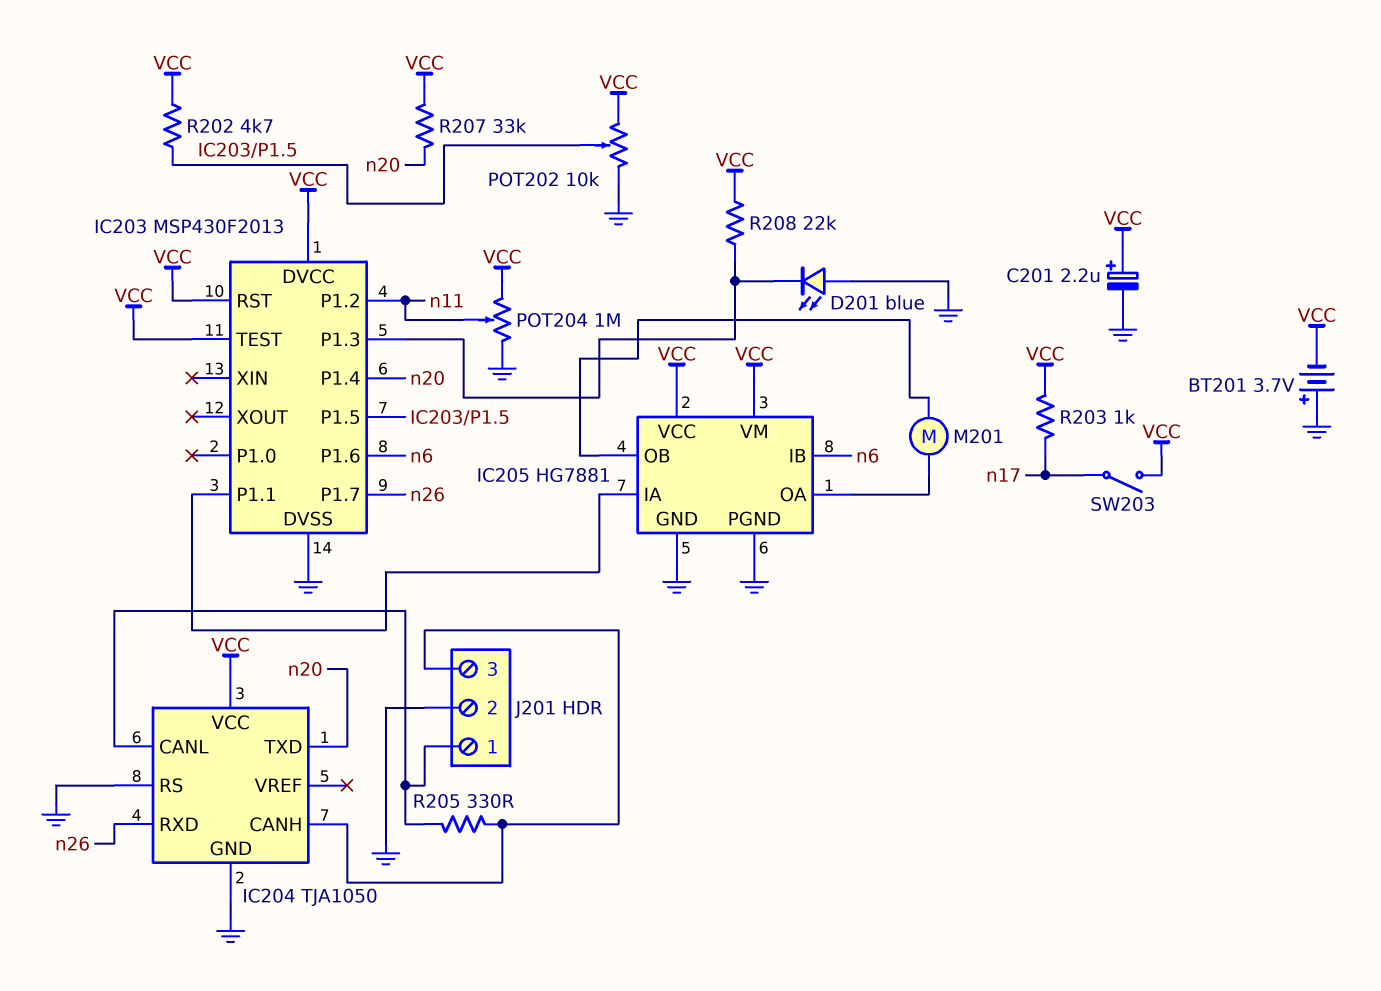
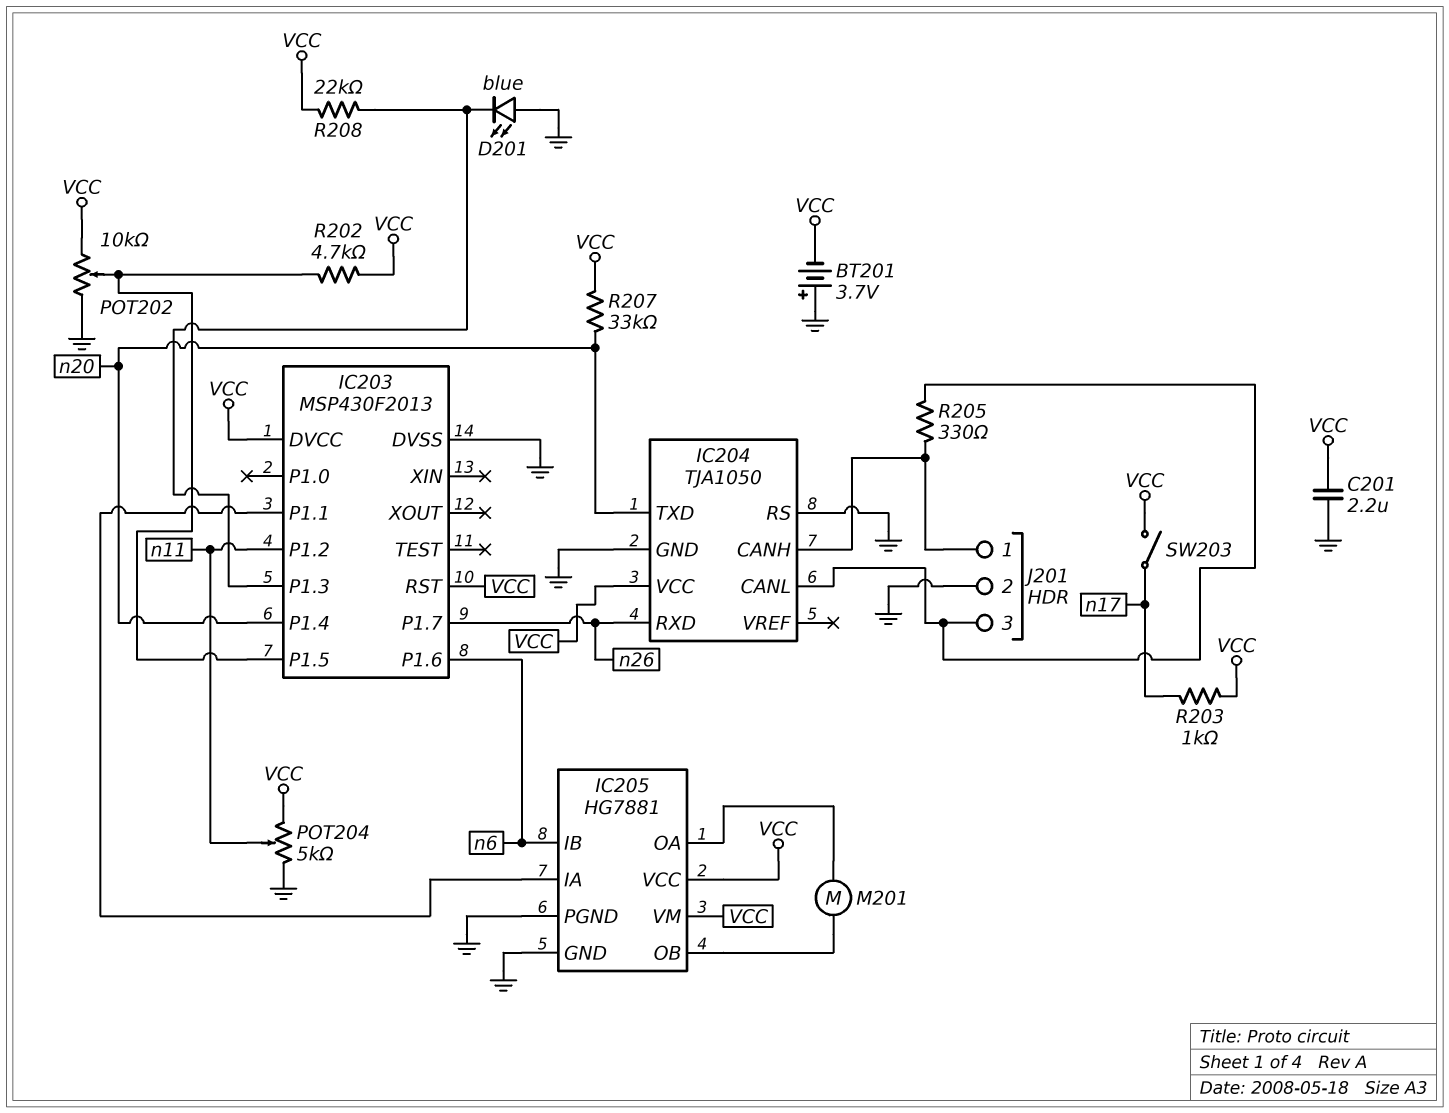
C201: 2.2uF (plus VCC, minus GND) -> 2.2uF (GND, VCC)
IC203 pin TEST: VCC -> none
J201 pin 1: IC204/CANL -> IC204/CANH
J201 pin 3: IC204/CANH -> IC204/CANL
POT204: 1M (GND, VCC, wiper n11) -> 5k (GND, VCC, wiper n11)

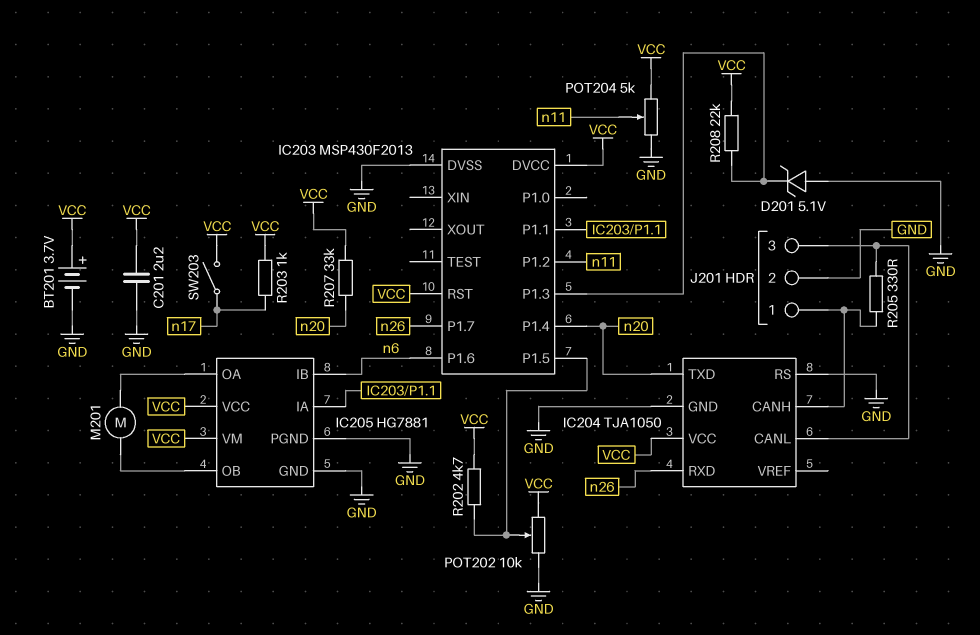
BT201: 3.7V (plus GND, minus VCC) -> 3.7V (plus VCC, minus GND)
D201: LED blue (A GND, K IC203/P1.3) -> zener 5.1V (A GND, K IC203/P1.3)

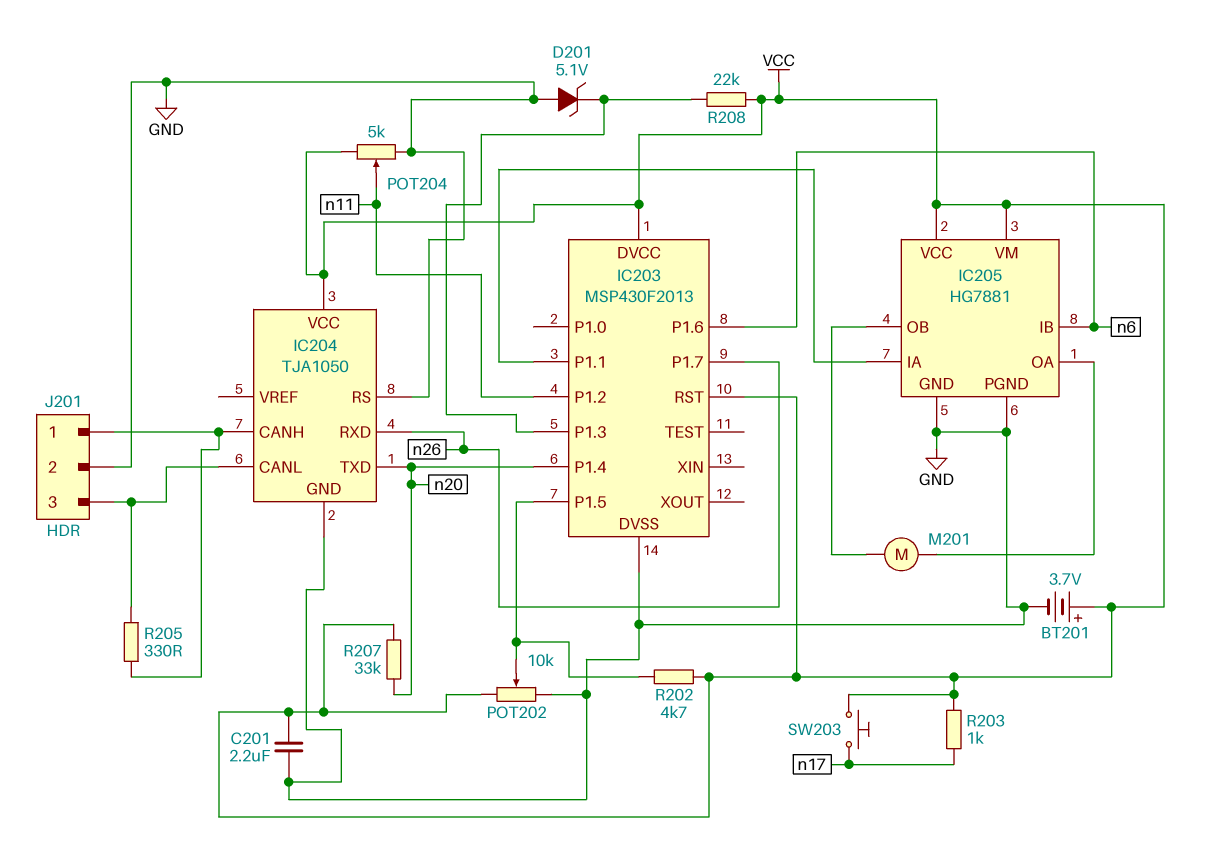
SW203: switch (VCC, n17) -> button (VCC, n17)

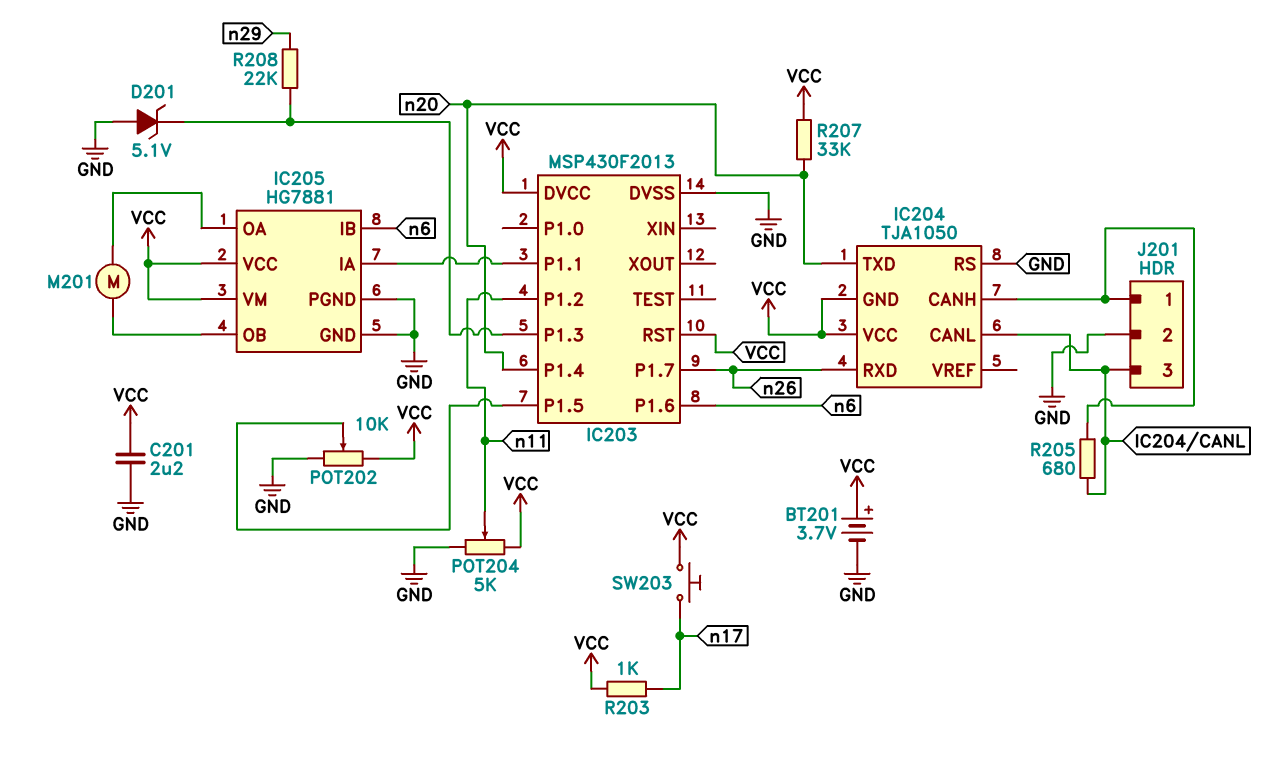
IC204 pin GND: GND -> VCC
R202: 4.7k (IC203/P1.5, VCC) -> none
R205: 330 (IC204/CANH, IC204/CANL) -> 680 (IC204/CANH, IC204/CANL)
R208: 22k (IC203/P1.3, VCC) -> 22k (IC203/P1.3, n29)

